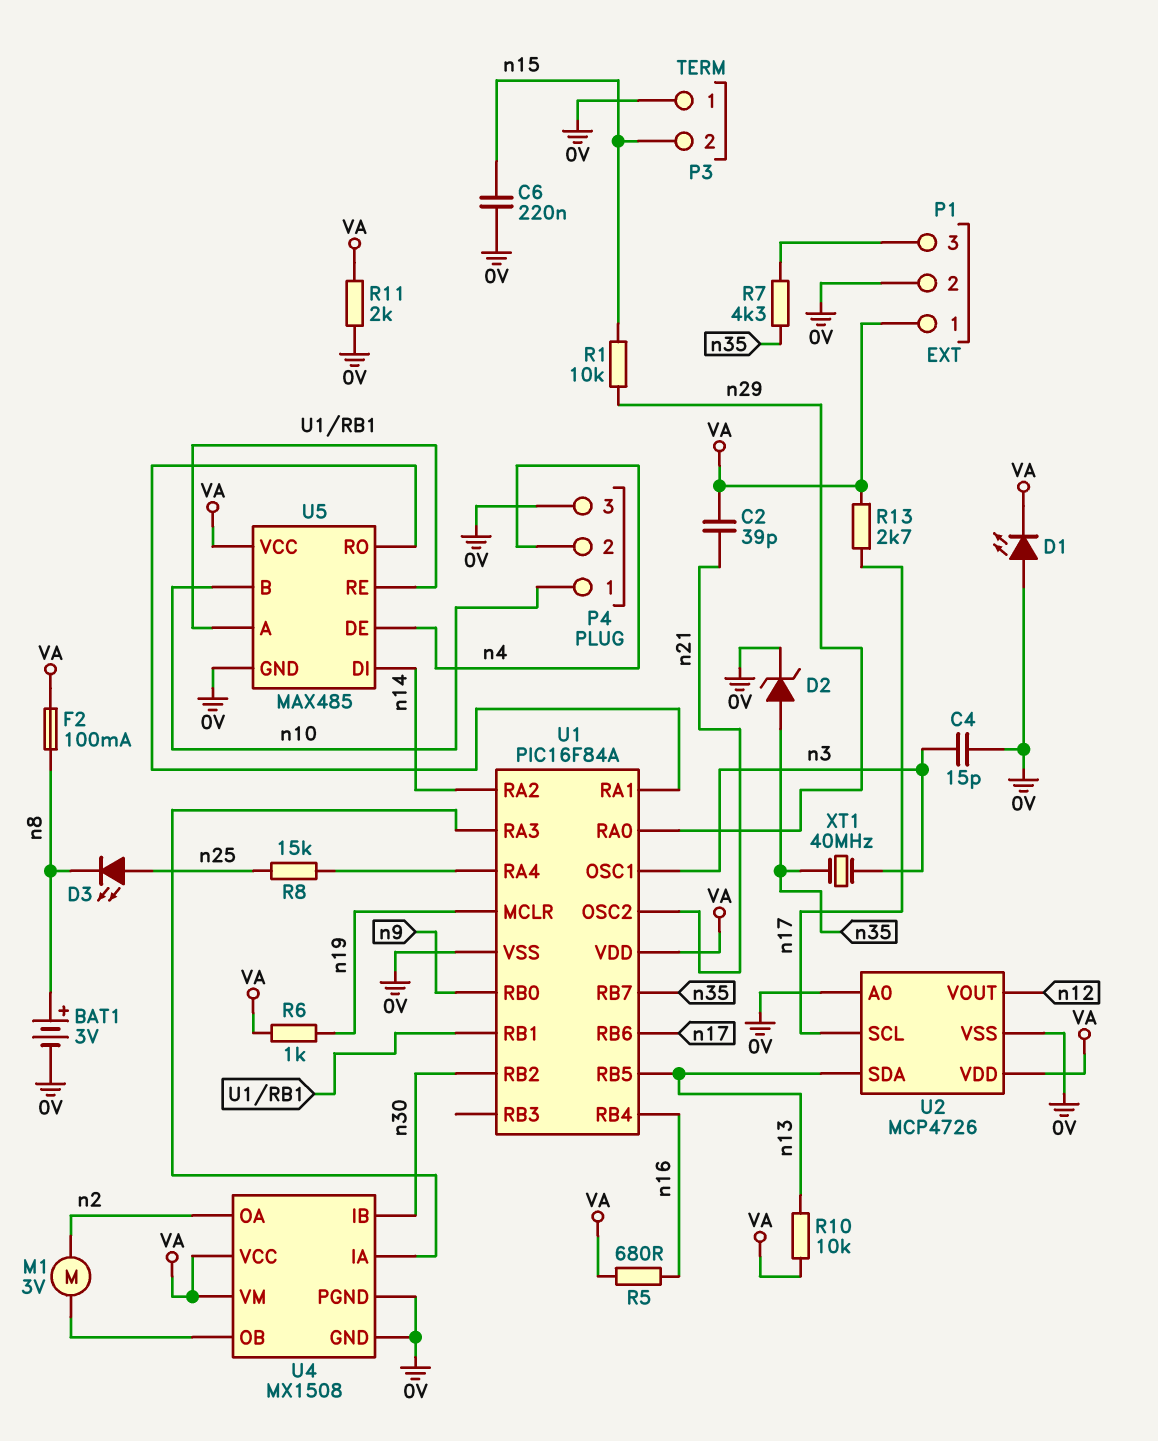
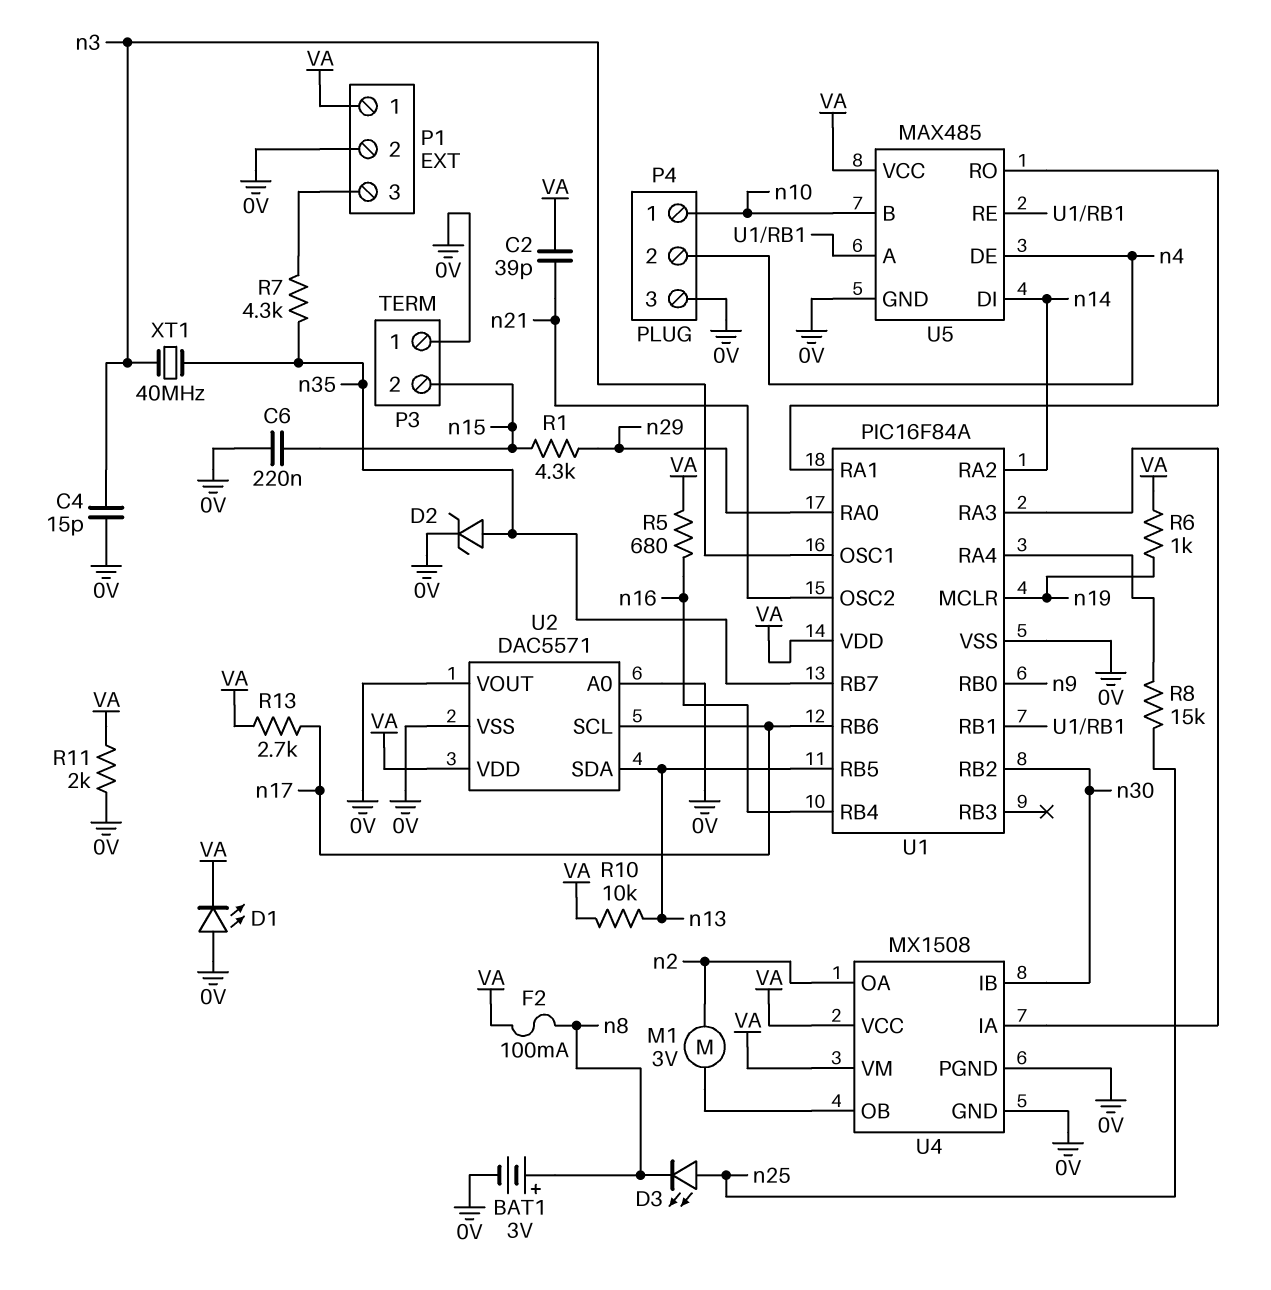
R1: 10k (n15, n29) -> 4.3k (n15, n29)
U2: MCP4726 -> DAC5571
U2 pin VOUT: n12 -> 0V

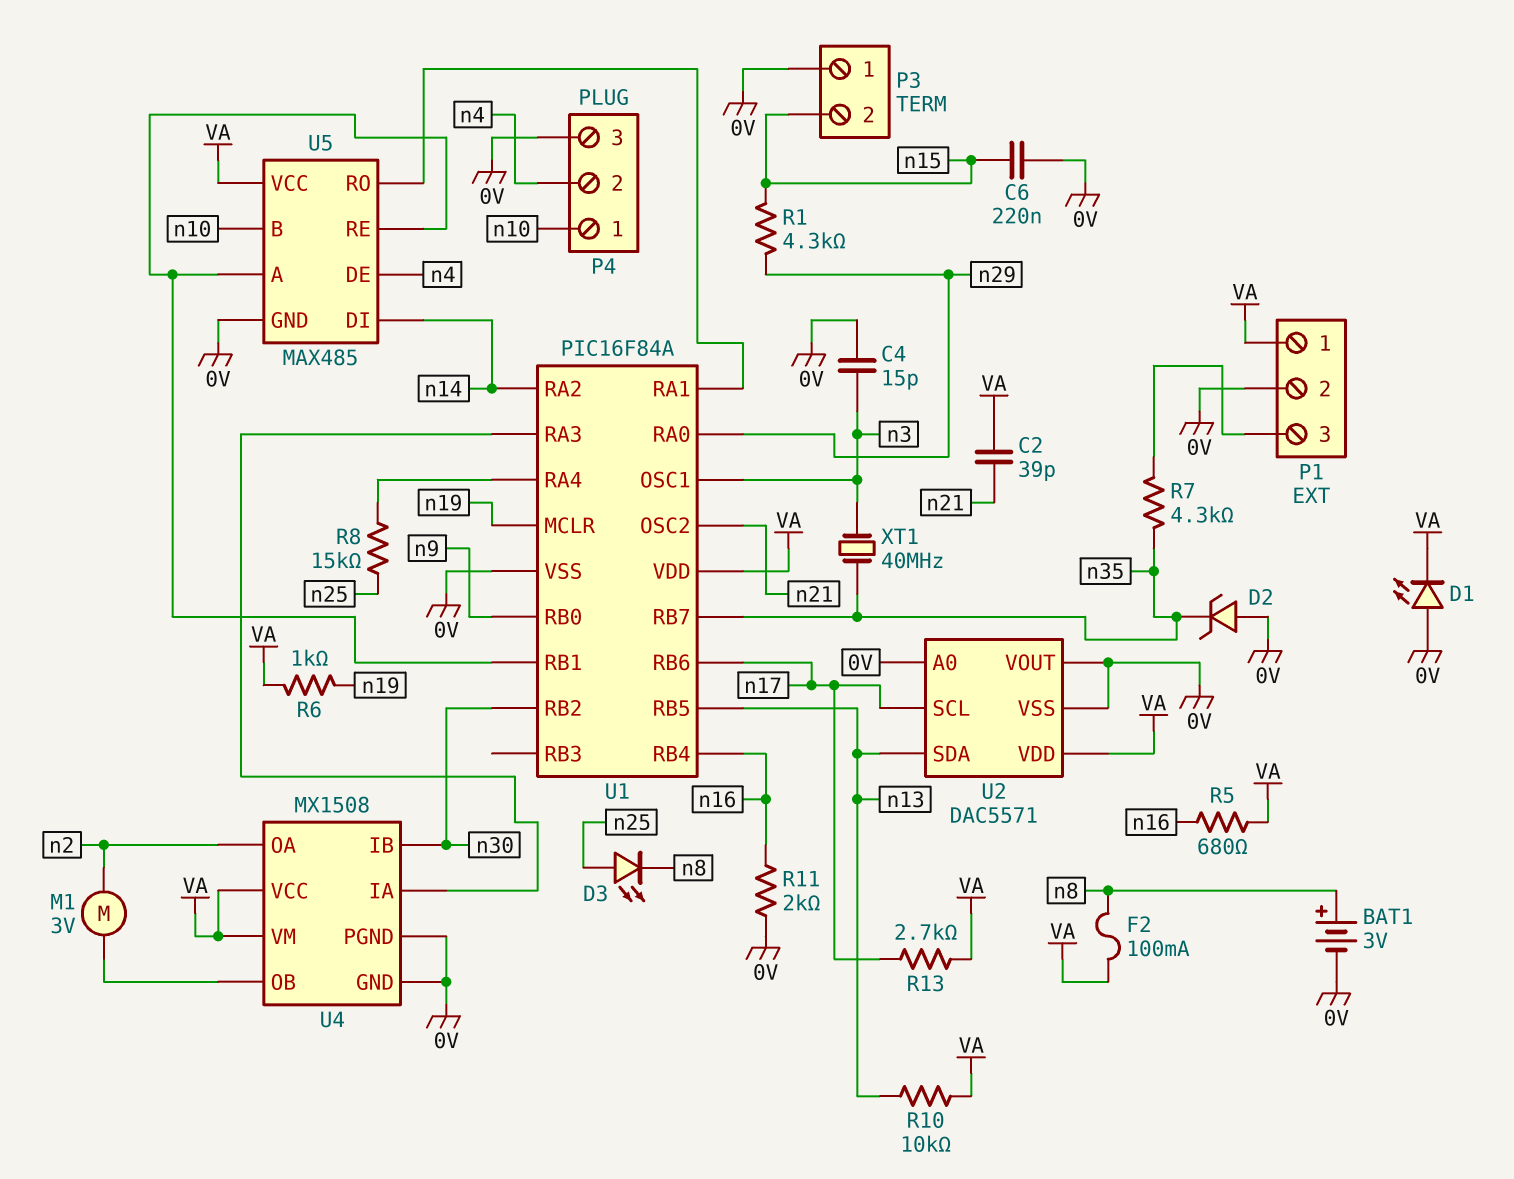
D2: zener (A n35, K 0V) -> zener (A 0V, K n35)
R11: 2k (0V, VA) -> 2k (0V, n16)

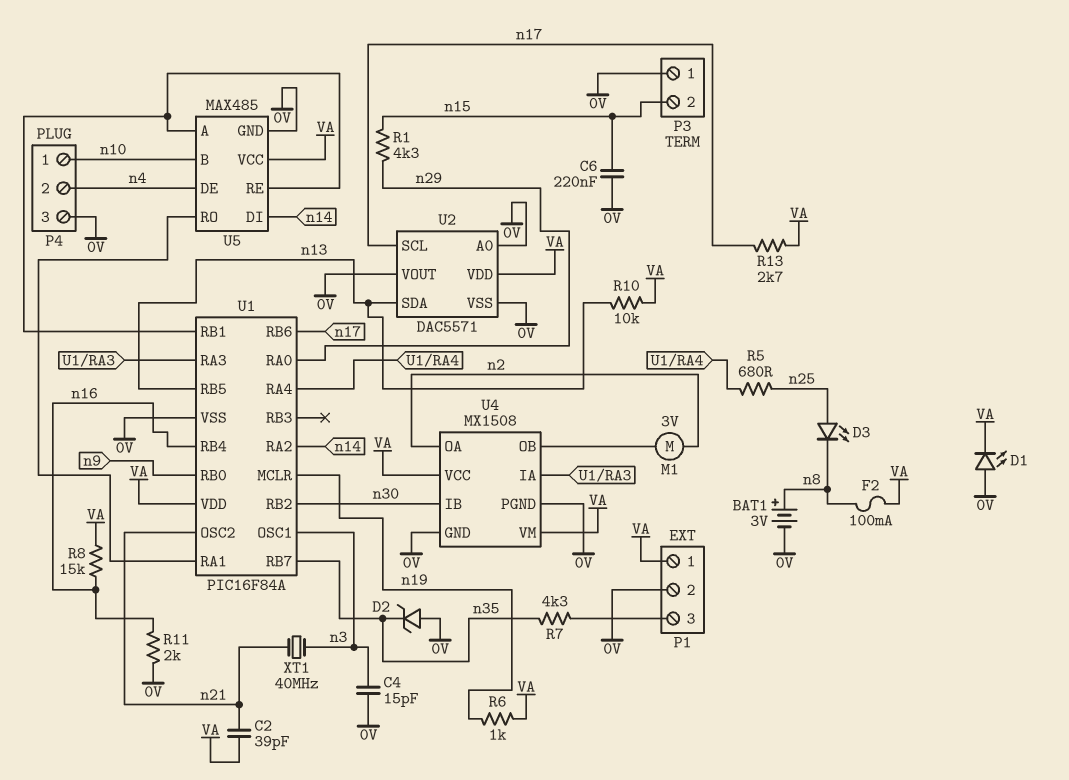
R5: 680 (VA, n16) -> 680 (U1/RA4, n25)
R8: 15k (U1/RA4, n25) -> 15k (VA, n16)
XT1: 40MHz (n3, n35) -> 40MHz (n3, n21)

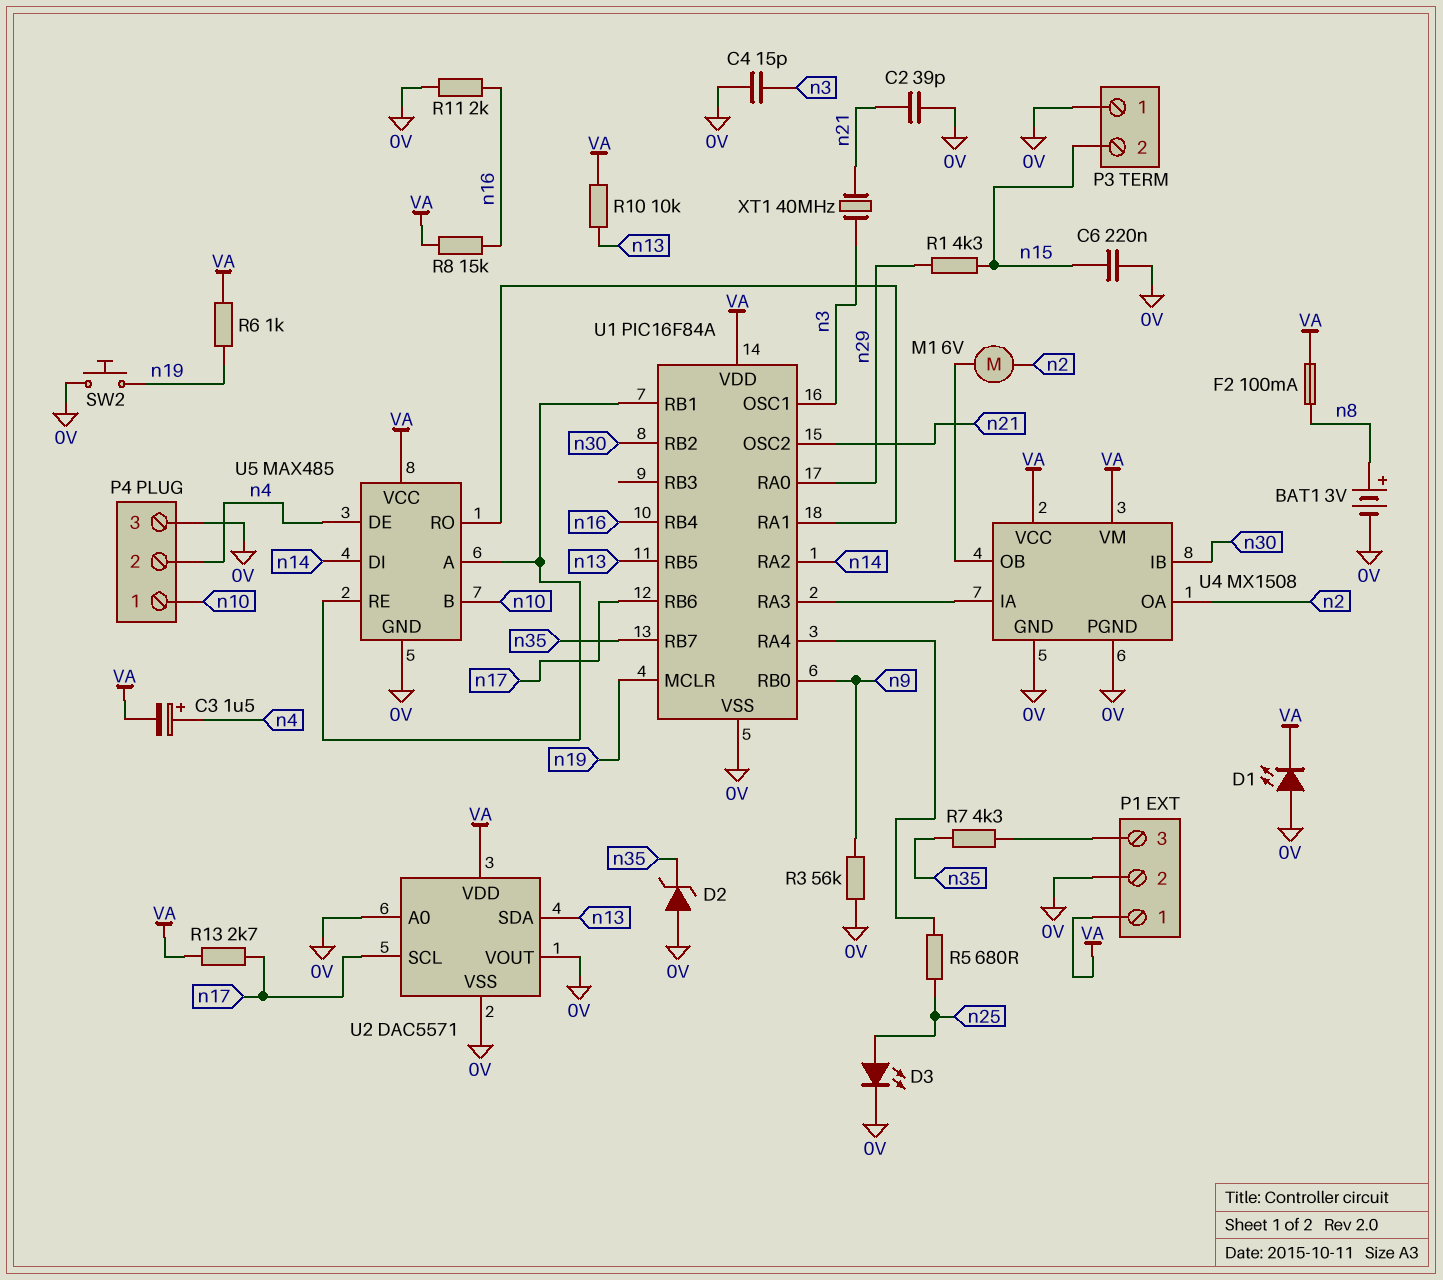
C2: 39pF (VA, n21) -> 39pF (0V, n21)
C3: none -> 1.5uF (plus n4, minus VA)
D3: LED (A n25, K n8) -> LED (A n25, K 0V)
M1: motor 3V (U4/OB, n2) -> motor 6V (U4/OB, n2)
R3: none -> 56k (0V, n9)
SW2: none -> button (0V, n19)

